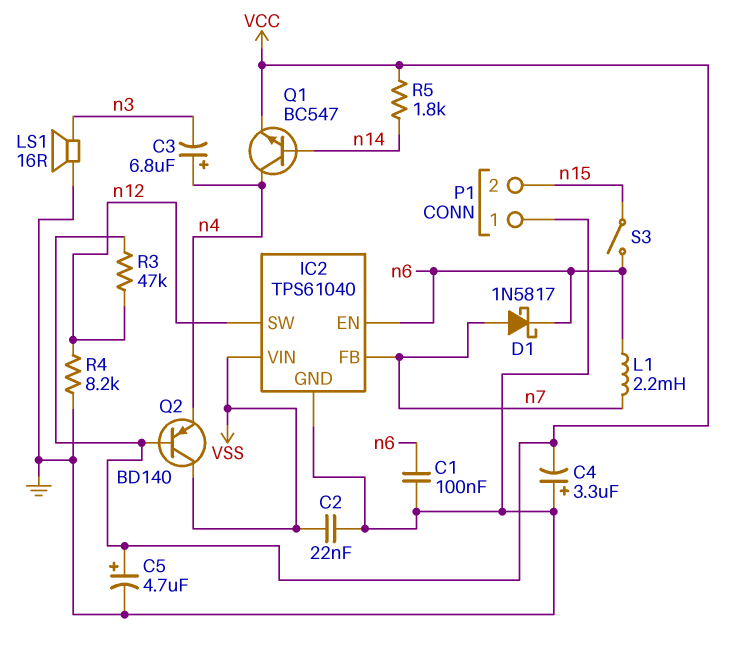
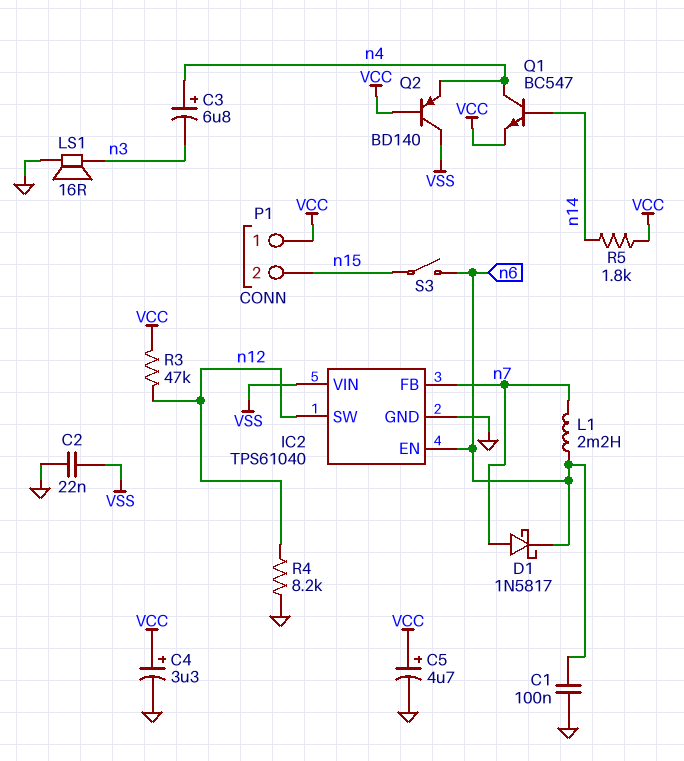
C4: 3.3uF (plus GND, minus VCC) -> 3.3uF (plus VCC, minus GND)
P1 pin 1: GND -> VCC

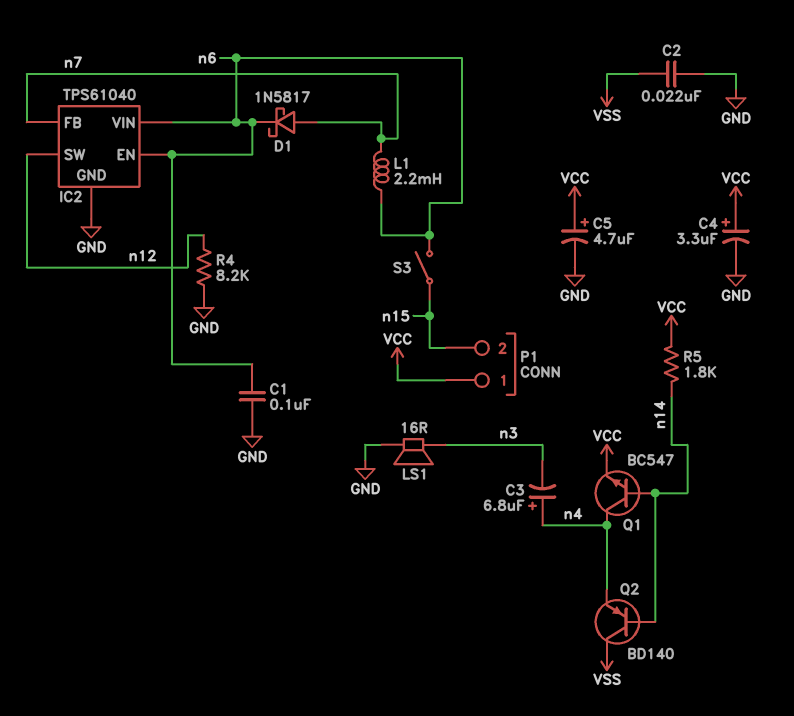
IC2 pin VIN: VSS -> n6
Q2: PNP BD140 (B VCC, C VSS, E n4) -> PNP BD140 (B n14, C VSS, E n4)
R3: 47k (VCC, n12) -> none

